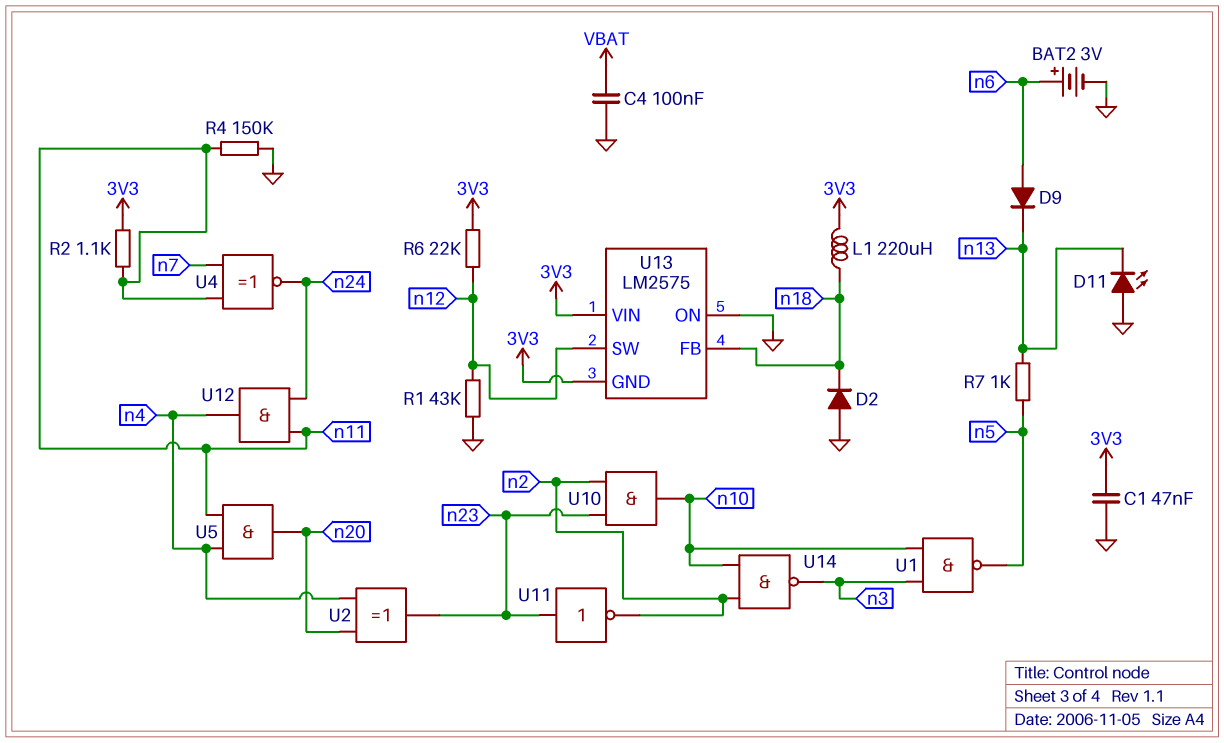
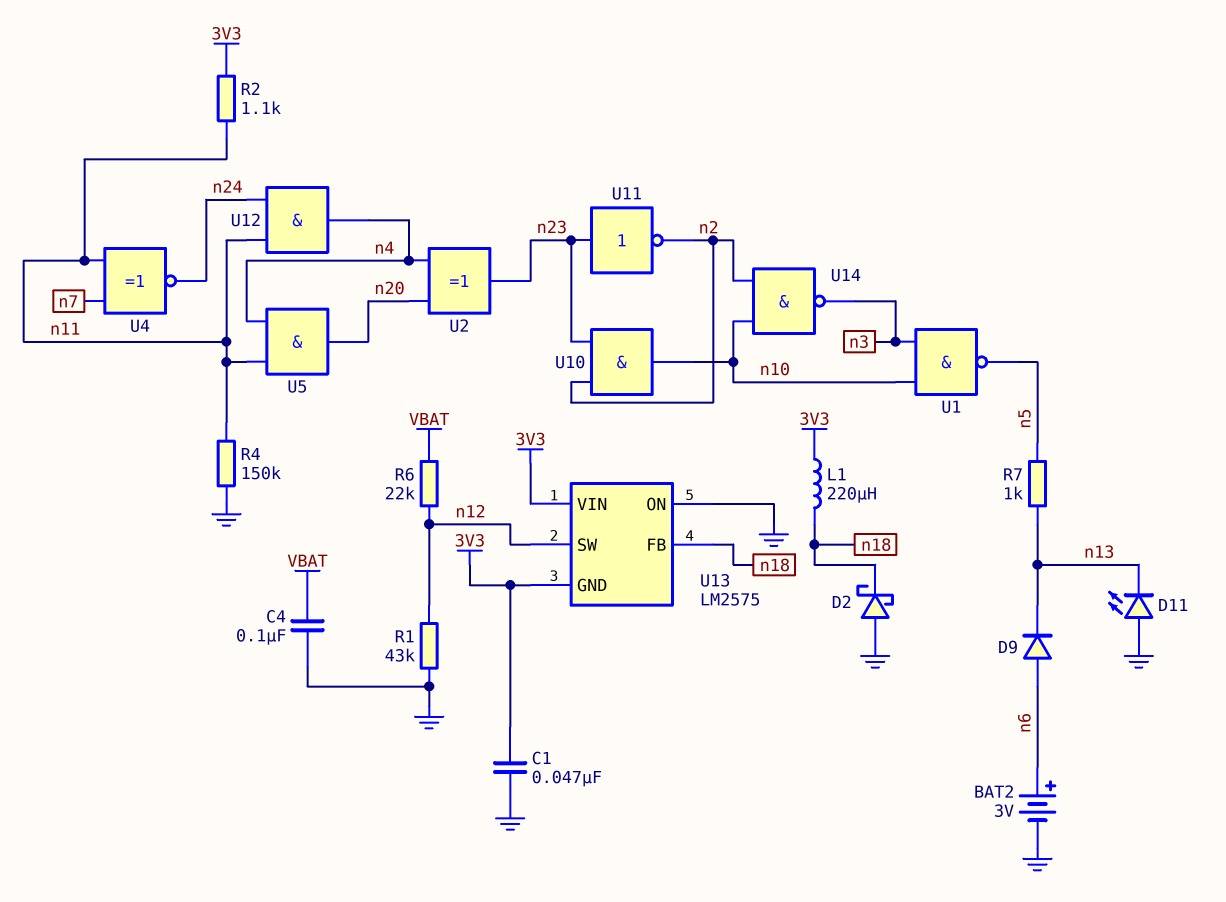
D2: diode (A GND, K n18) -> schottky (A GND, K n18)
R6: 22k (3V3, n12) -> 22k (VBAT, n12)

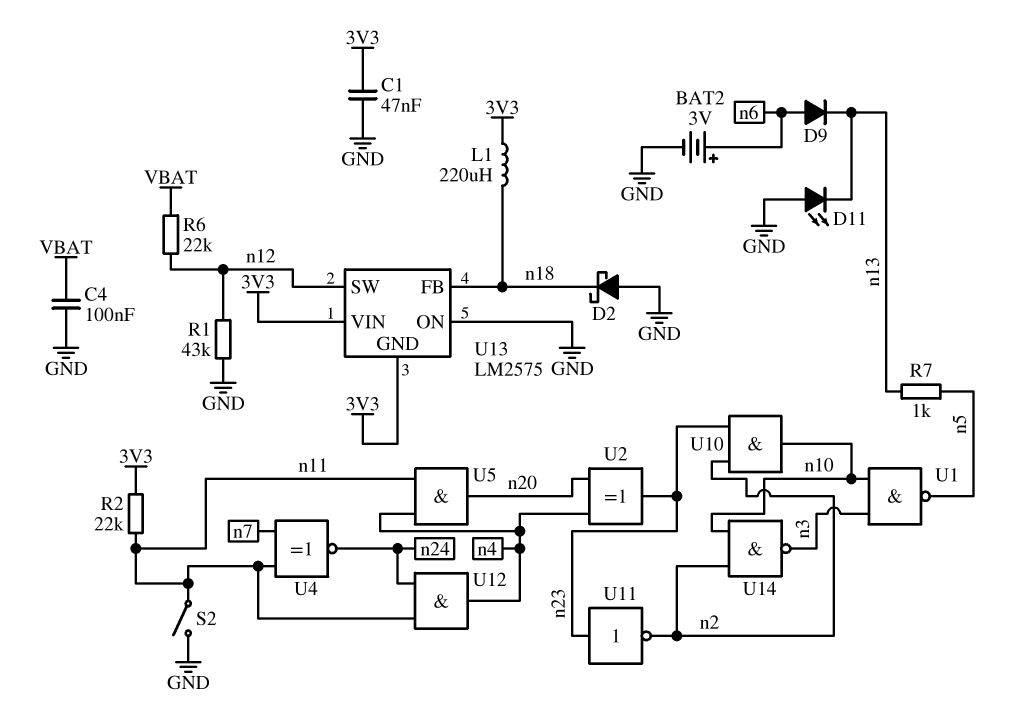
R2: 1.1k (3V3, n11) -> 22k (3V3, n11)
R4: 150k (GND, n11) -> none
S2: none -> switch (GND, n11)

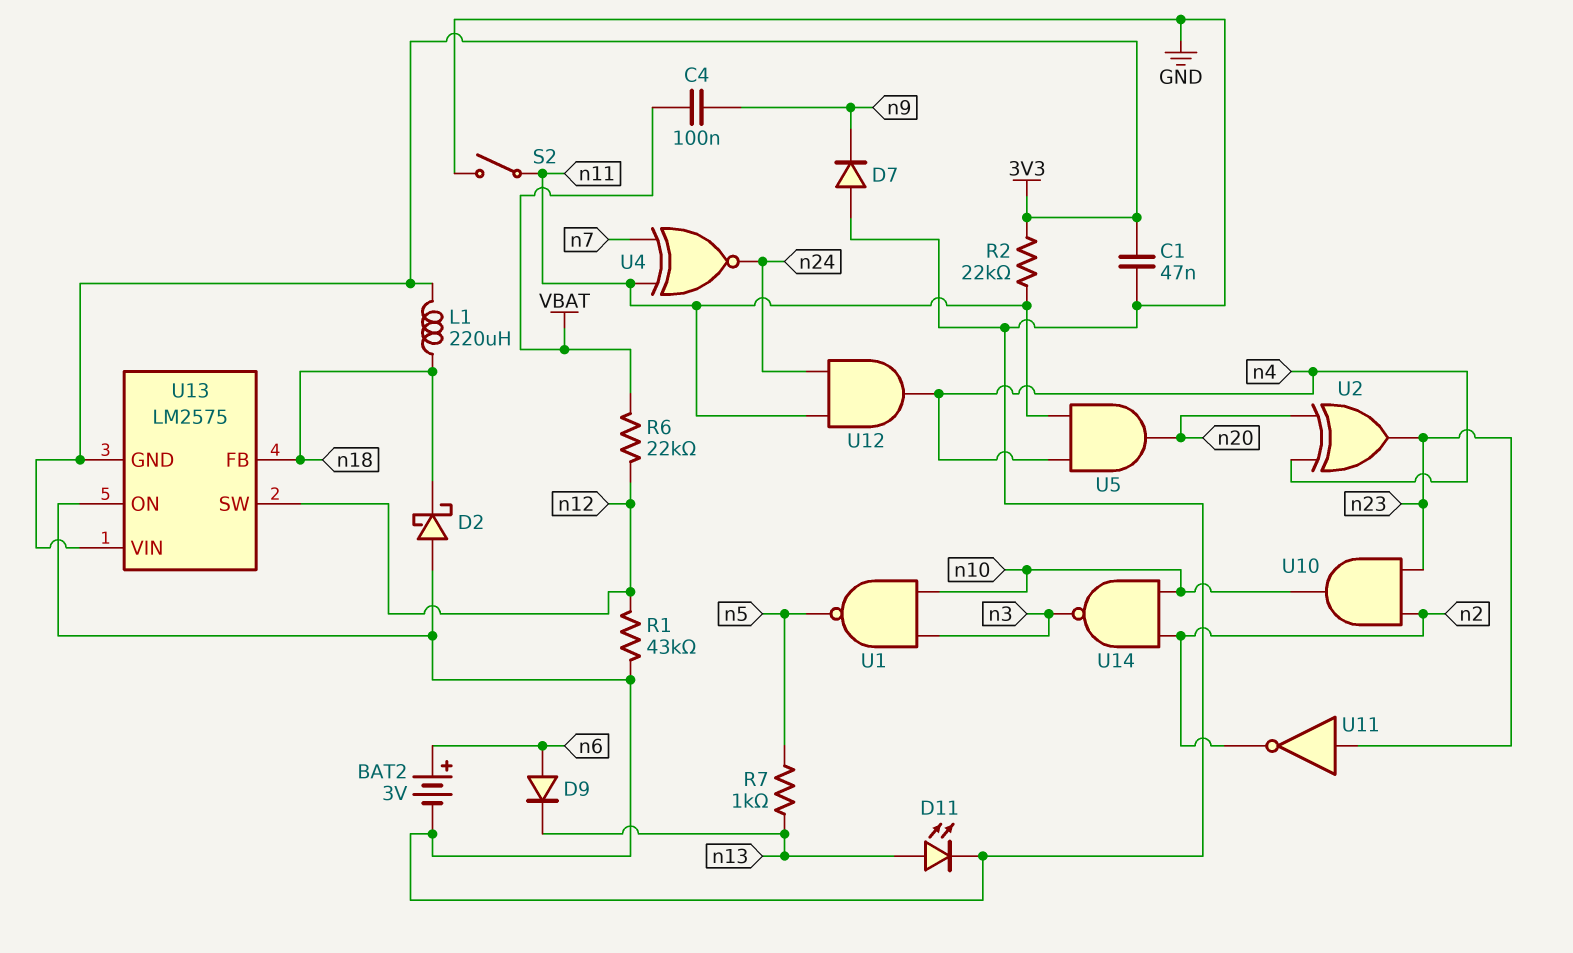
C4: 100nF (GND, VBAT) -> 100nF (VBAT, n9)
D7: none -> diode (A GND, K n9)
D11: LED (A GND, K n13) -> LED (A n13, K GND)

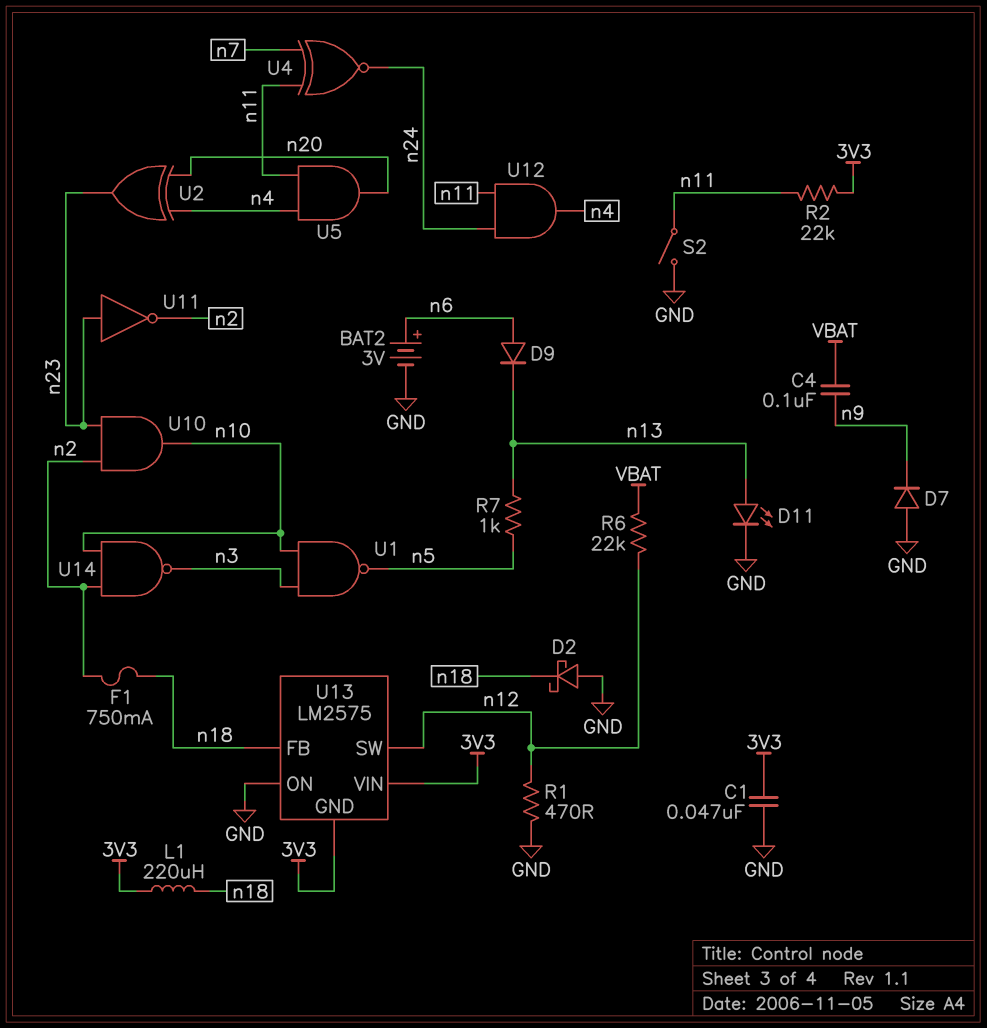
F1: none -> 750mA (n2, n18)
R1: 43k (GND, n12) -> 470 (GND, n12)

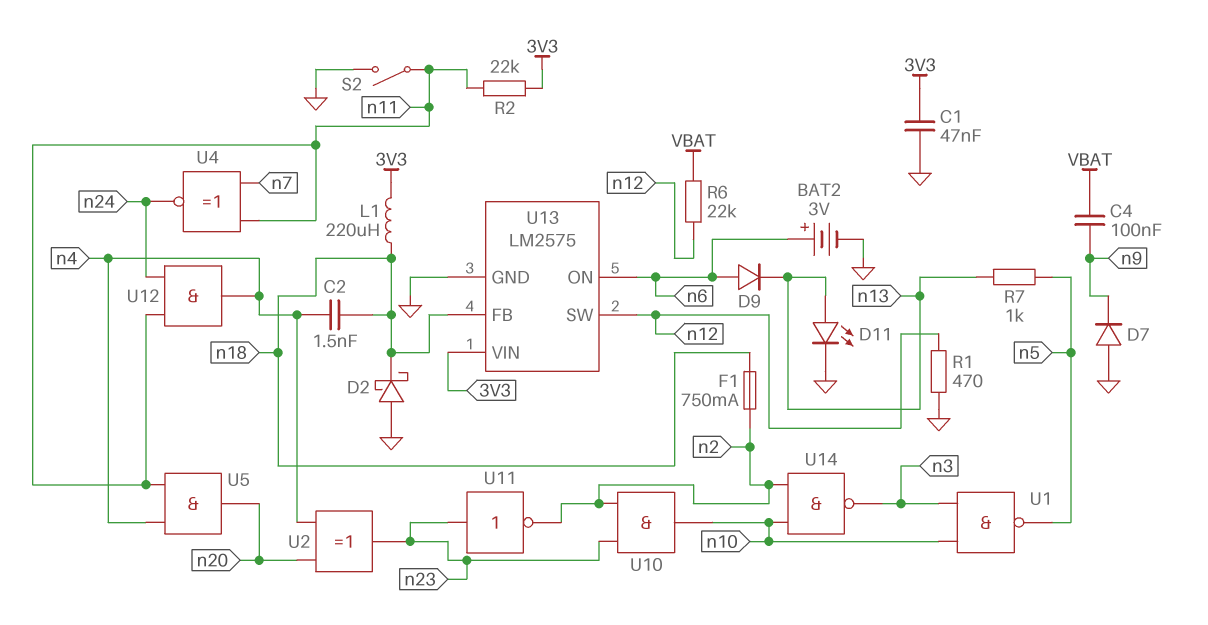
C2: none -> 1.5nF (n4, n18)
U13 pin GND: 3V3 -> GND
U13 pin ON: GND -> n6

